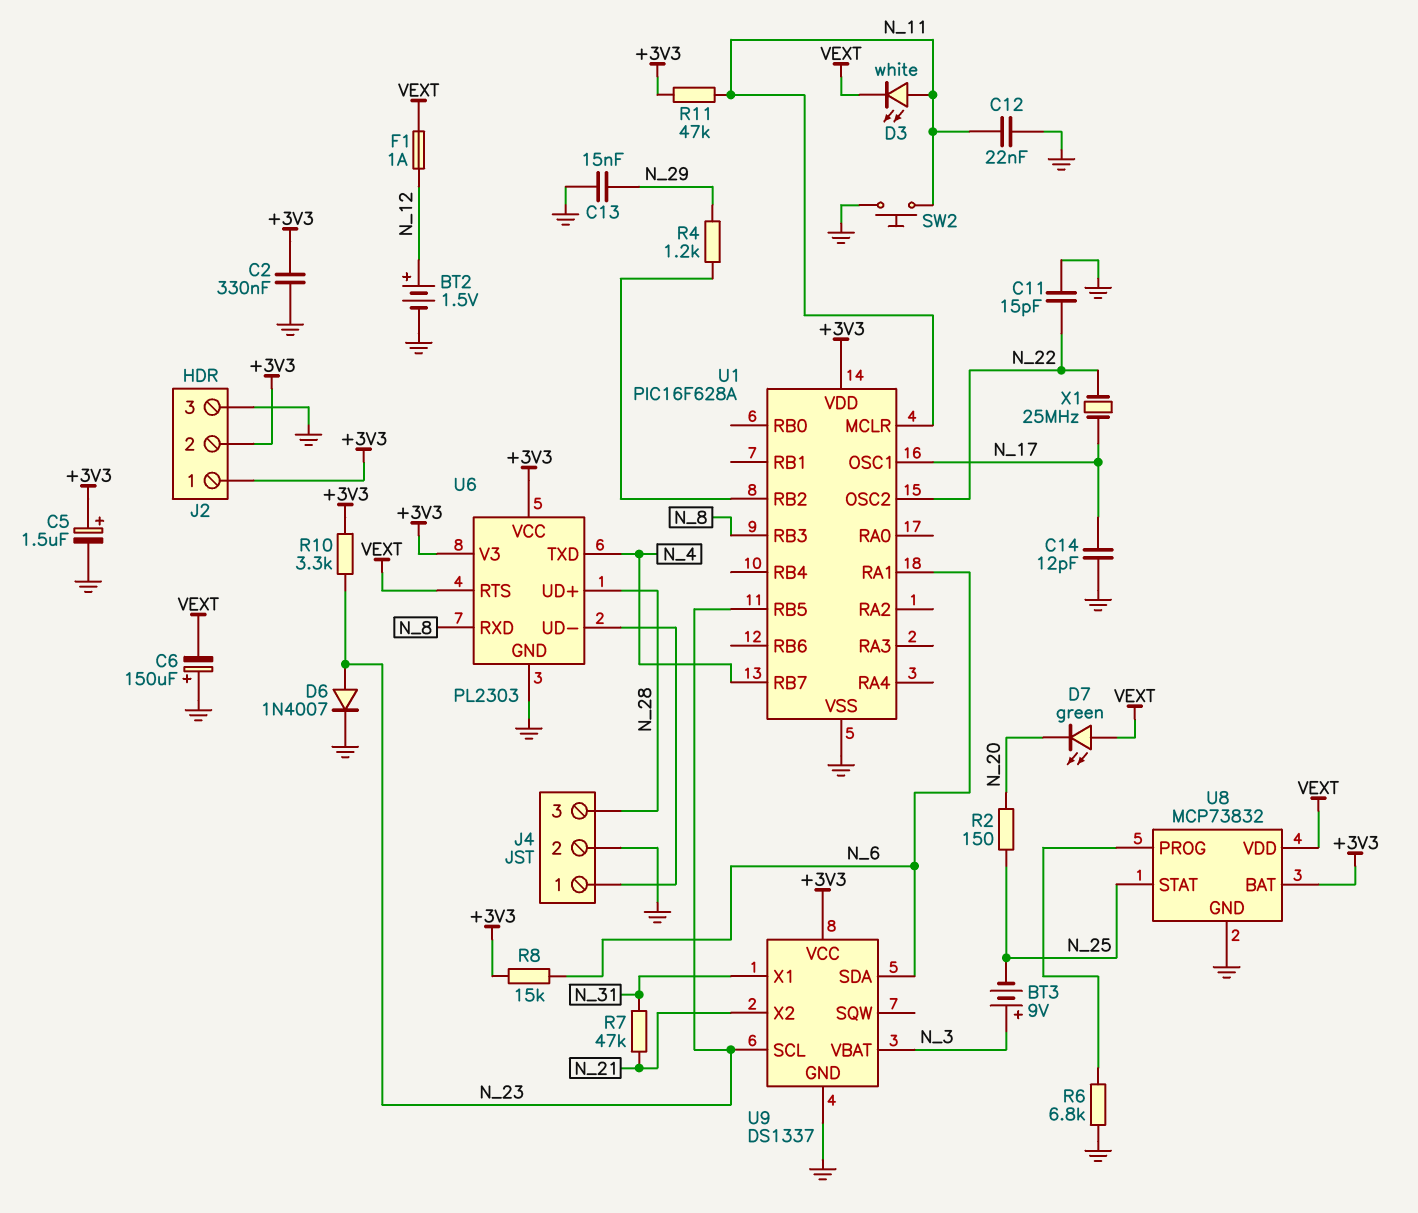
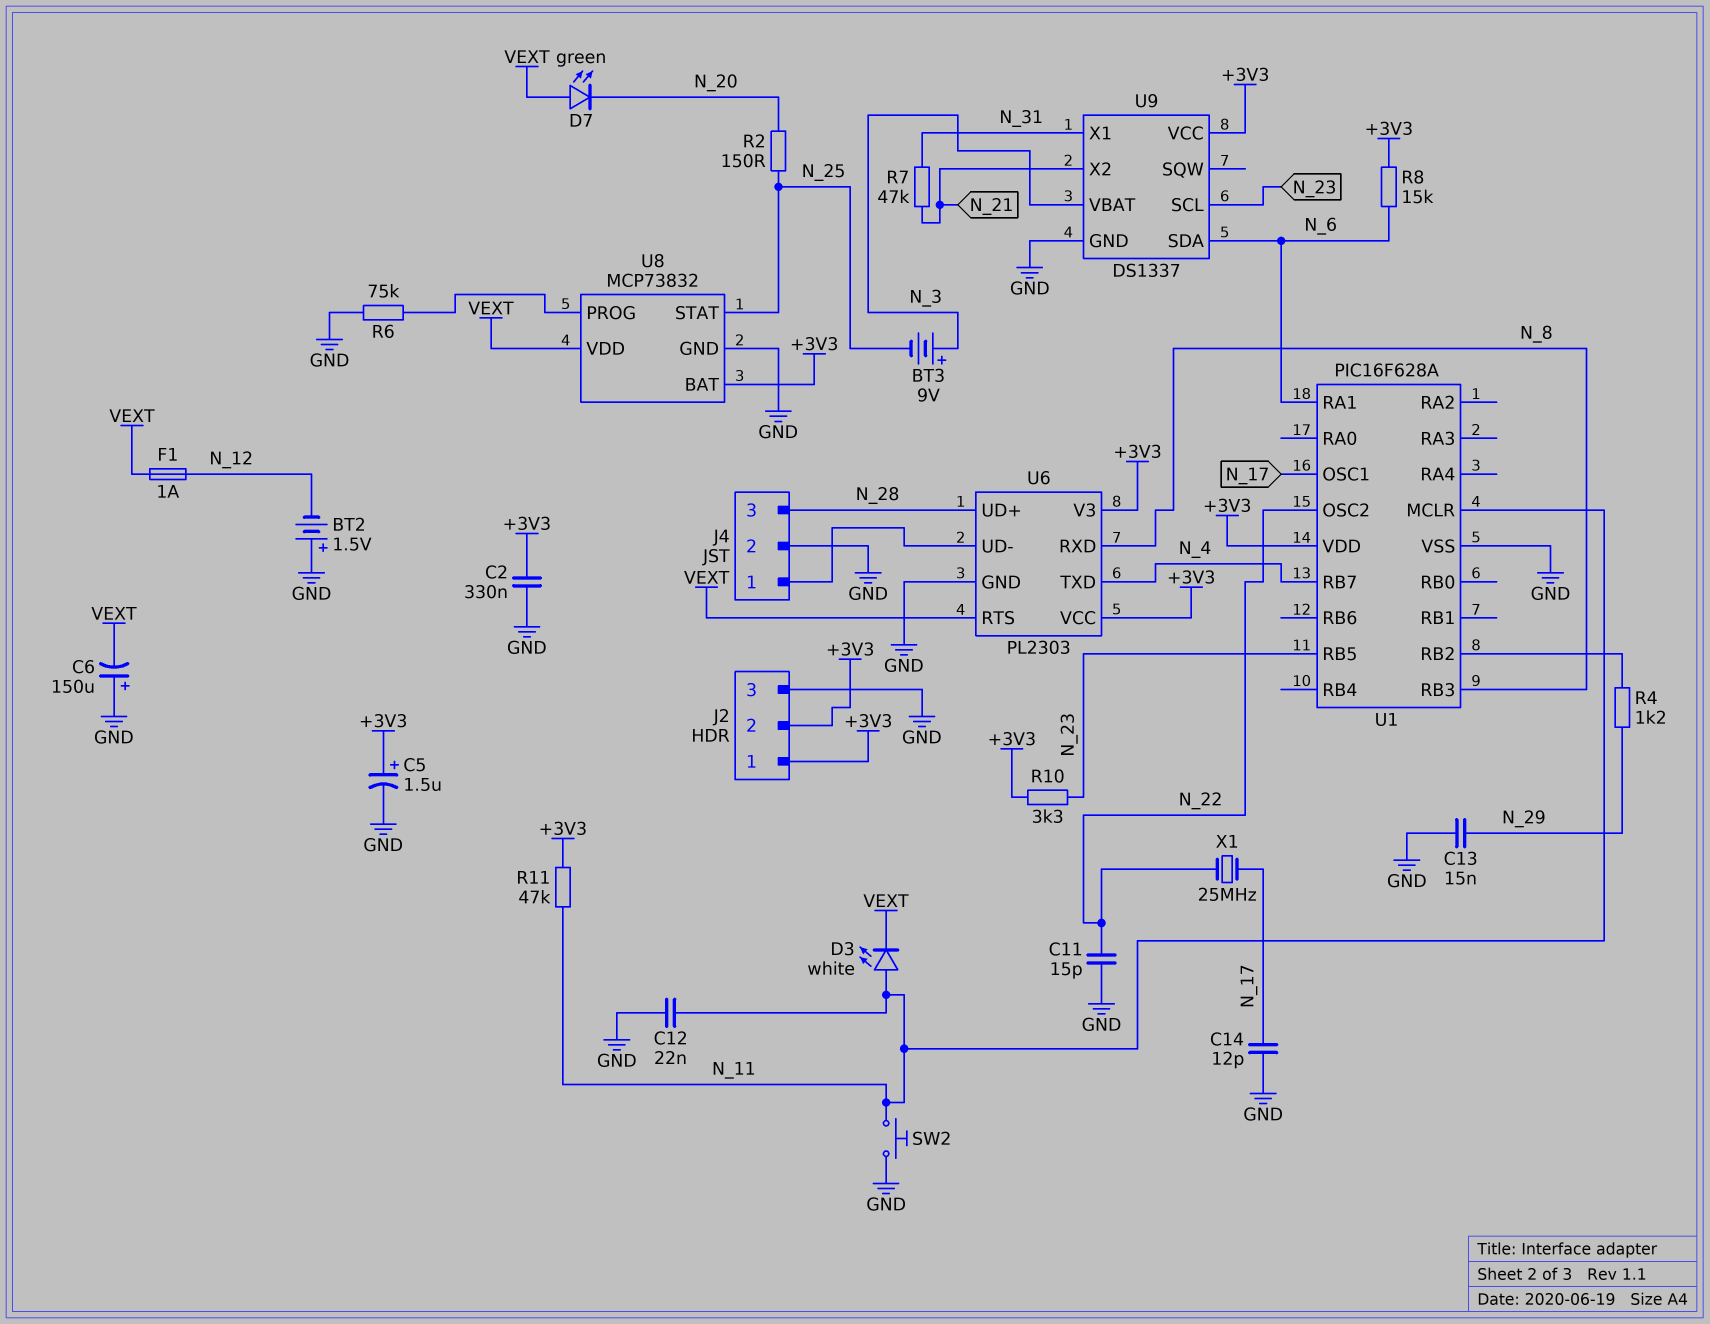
BT2: 1.5V (plus N_12, minus GND) -> 1.5V (plus GND, minus N_12)
D6: diode 1N4007 (A N_23, K GND) -> none
R6: 6.8k (GND, U8/PROG) -> 75k (GND, U8/PROG)

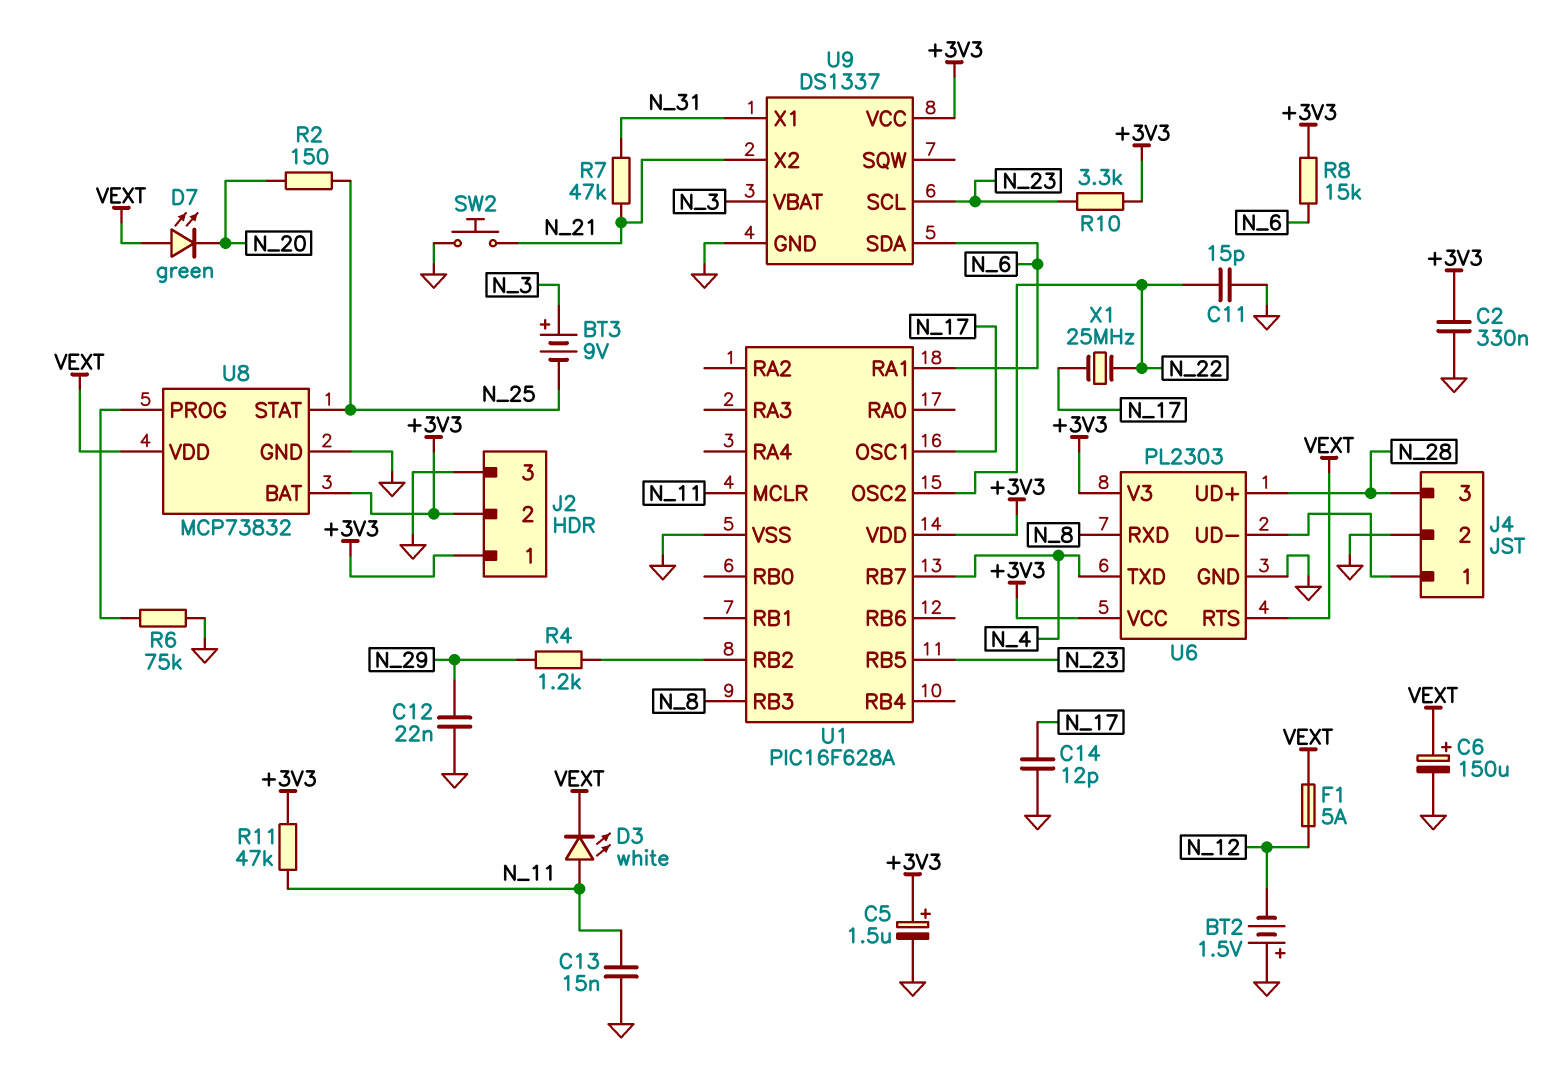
C6: 150uF (plus GND, minus VEXT) -> 150uF (plus VEXT, minus GND)
C12: 22nF (GND, N_11) -> 22nF (GND, N_29)
C13: 15nF (GND, N_29) -> 15nF (GND, N_11)
F1: 1A (N_12, VEXT) -> 5A (N_12, VEXT)
SW2: button (GND, N_11) -> button (GND, N_21)

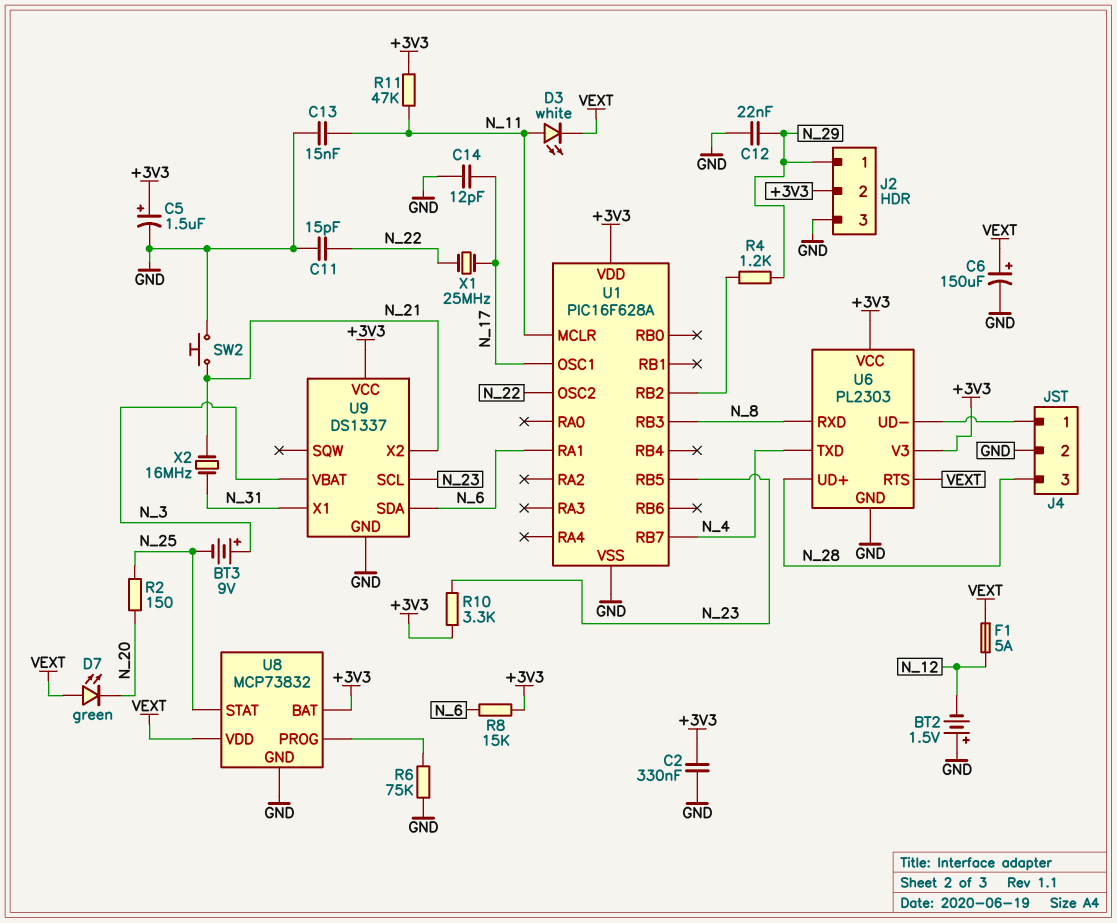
J2 pin 1: +3V3 -> N_29
R7: 47k (N_21, N_31) -> none
X2: none -> 16MHz (N_21, N_31)

